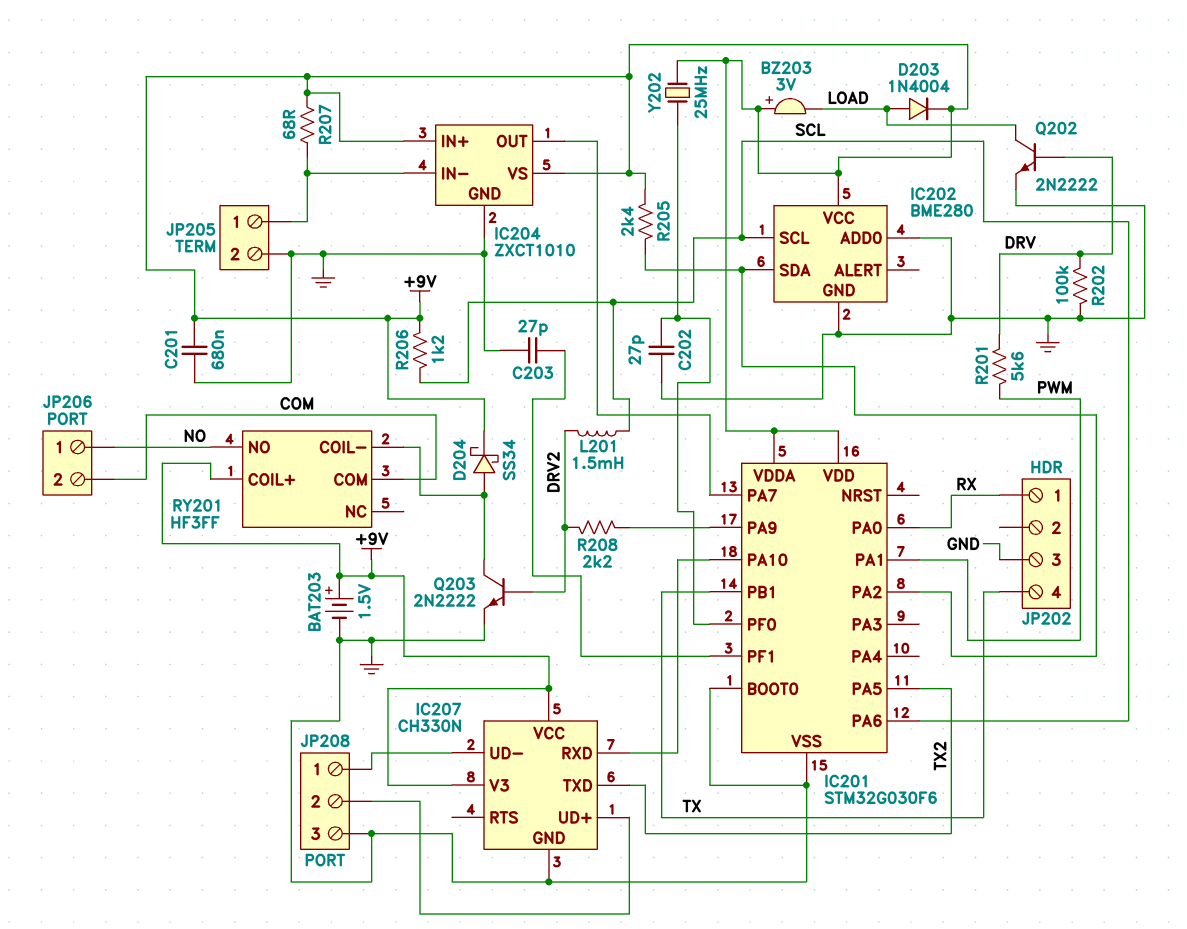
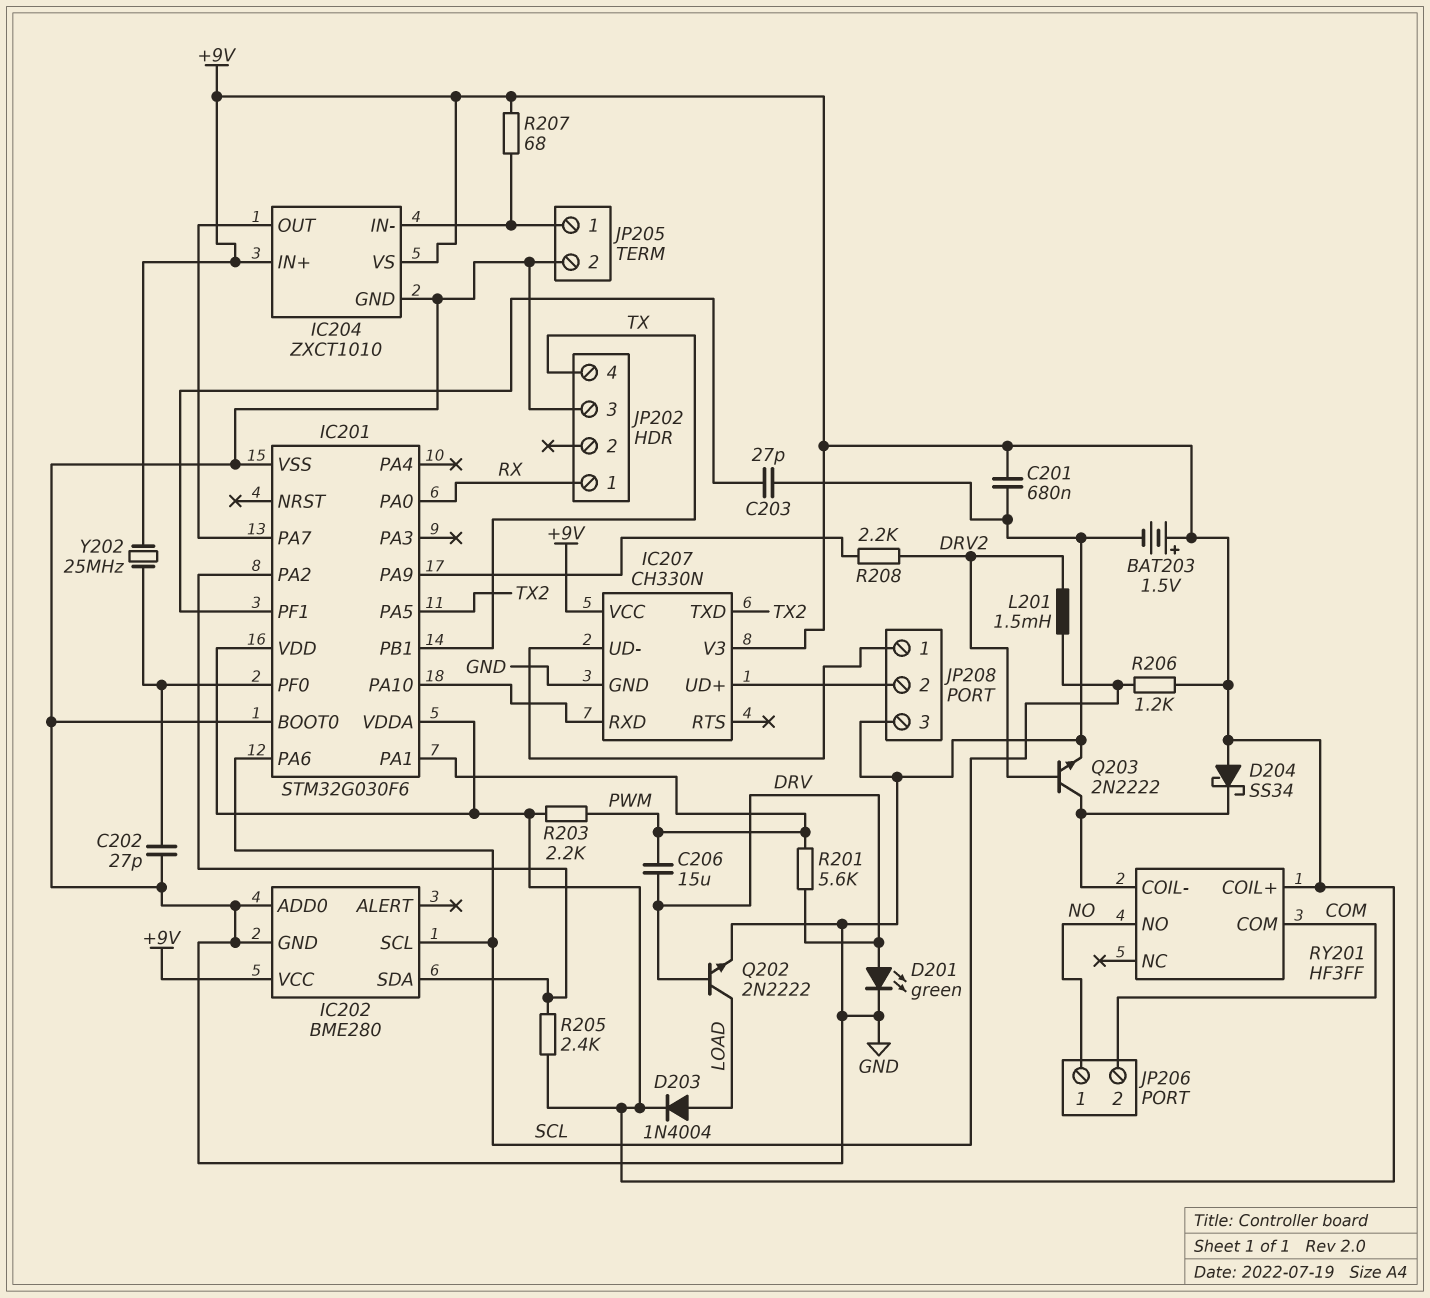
BZ203: buzzer 3V (plus +9V, minus LOAD) -> none
C206: none -> 15uF (DRV, PWM)
D201: none -> LED green (A DRV, K GND)
D204: schottky SS34 (A RY201/COIL-, K +9V) -> schottky SS34 (A +9V, K RY201/COIL-)
R202: 100k (DRV, GND) -> none
R203: none -> 2.2k (+9V, PWM)

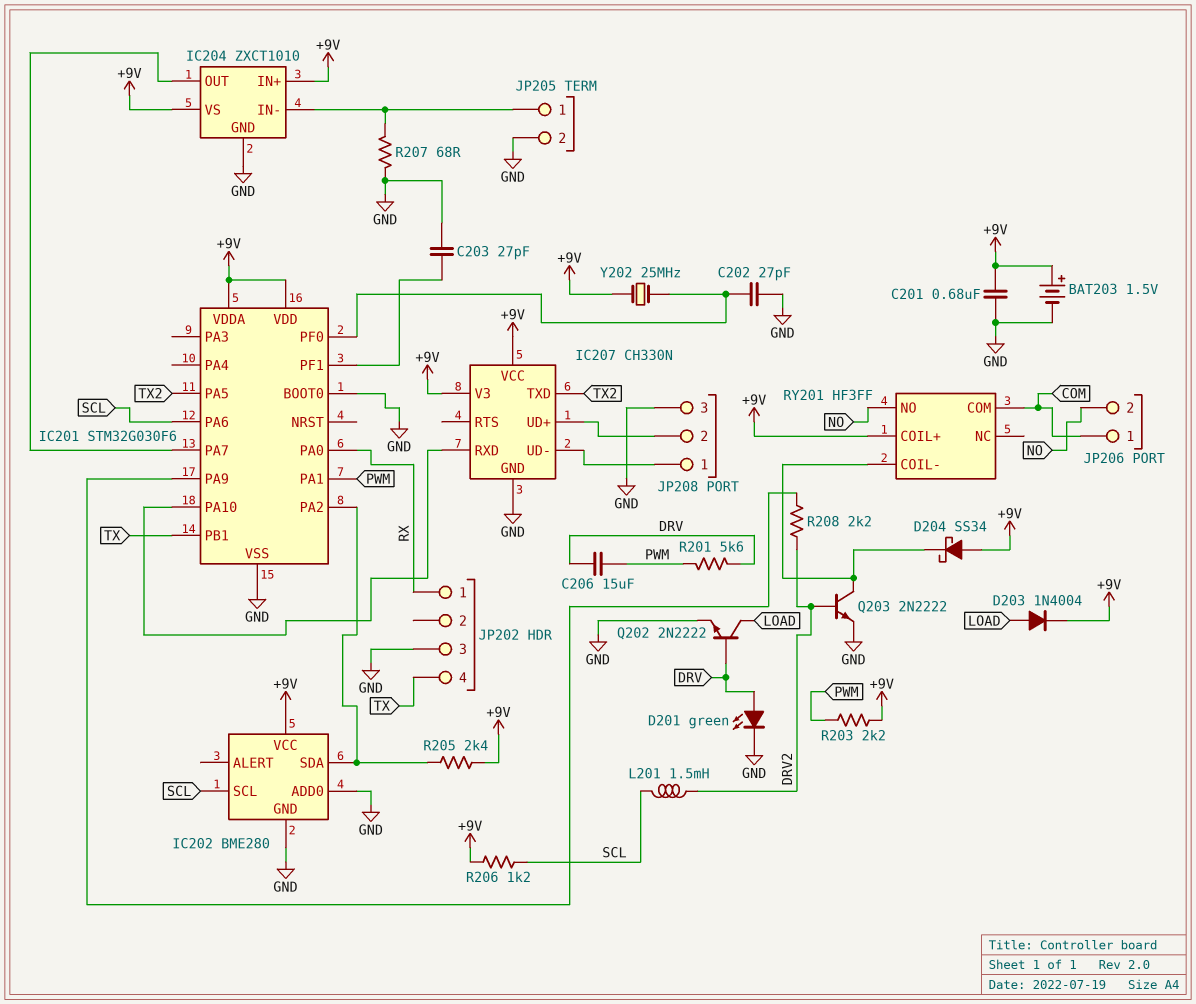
JP206 pin 1: NO -> COM
JP206 pin 2: COM -> NO
R207: 68 (+9V, IC204/IN-) -> 68 (GND, IC204/IN-)

